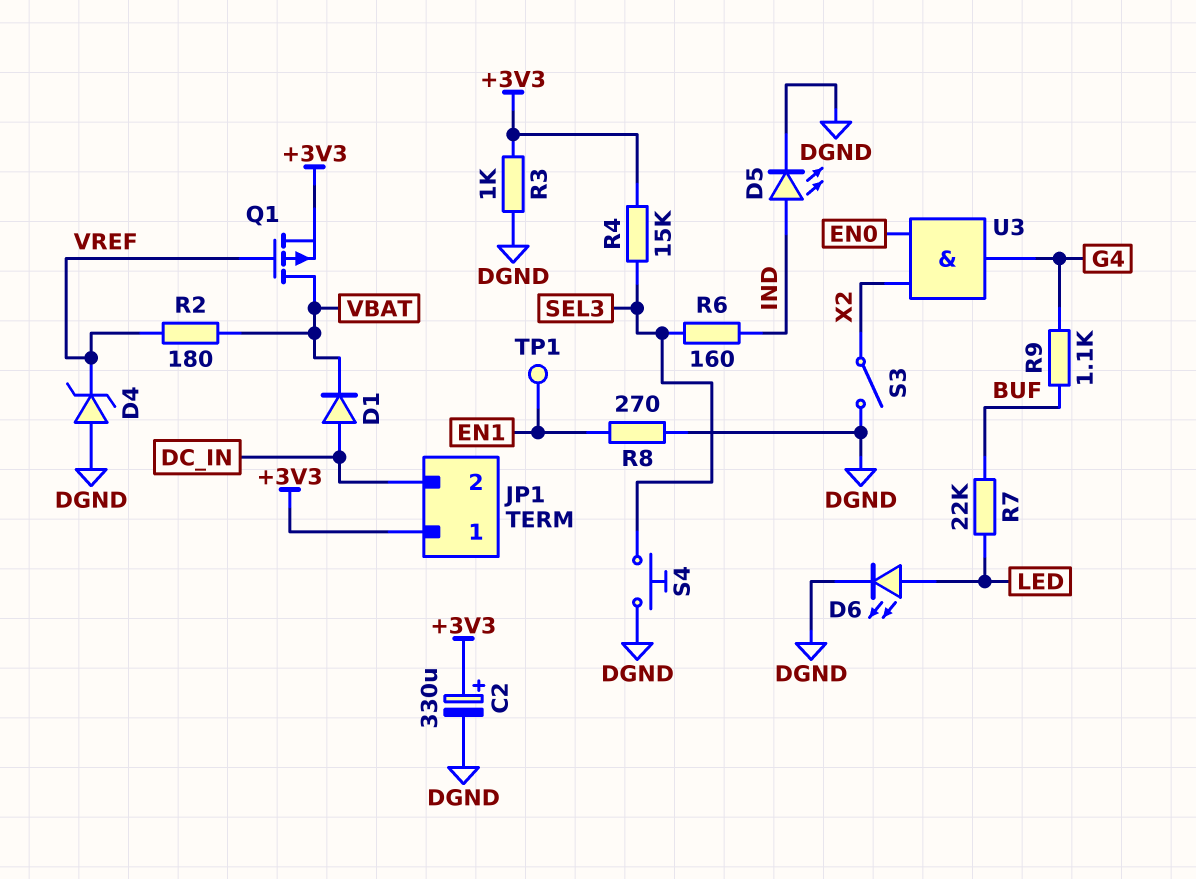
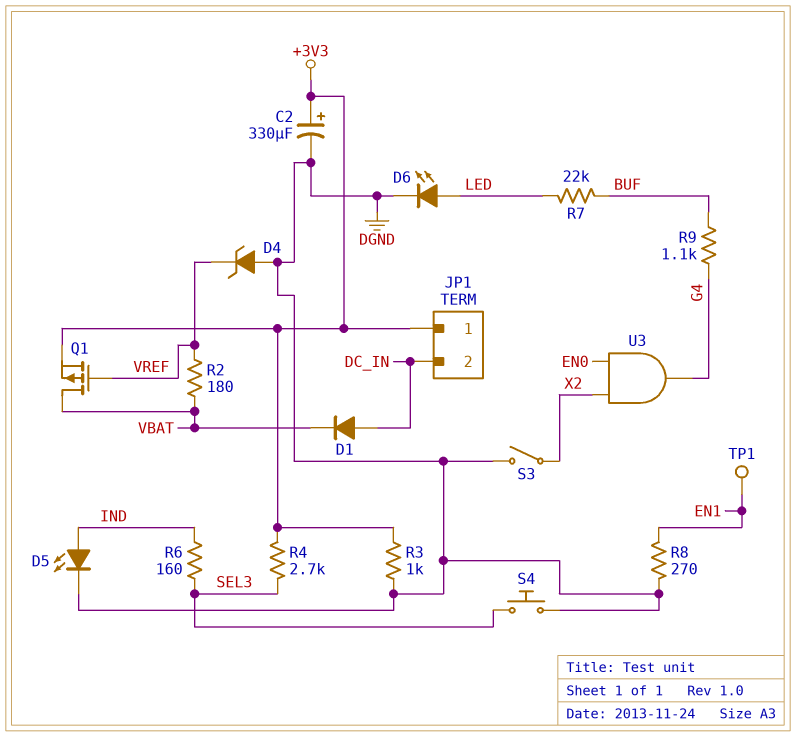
R4: 15k (+3V3, SEL3) -> 2.7k (+3V3, SEL3)

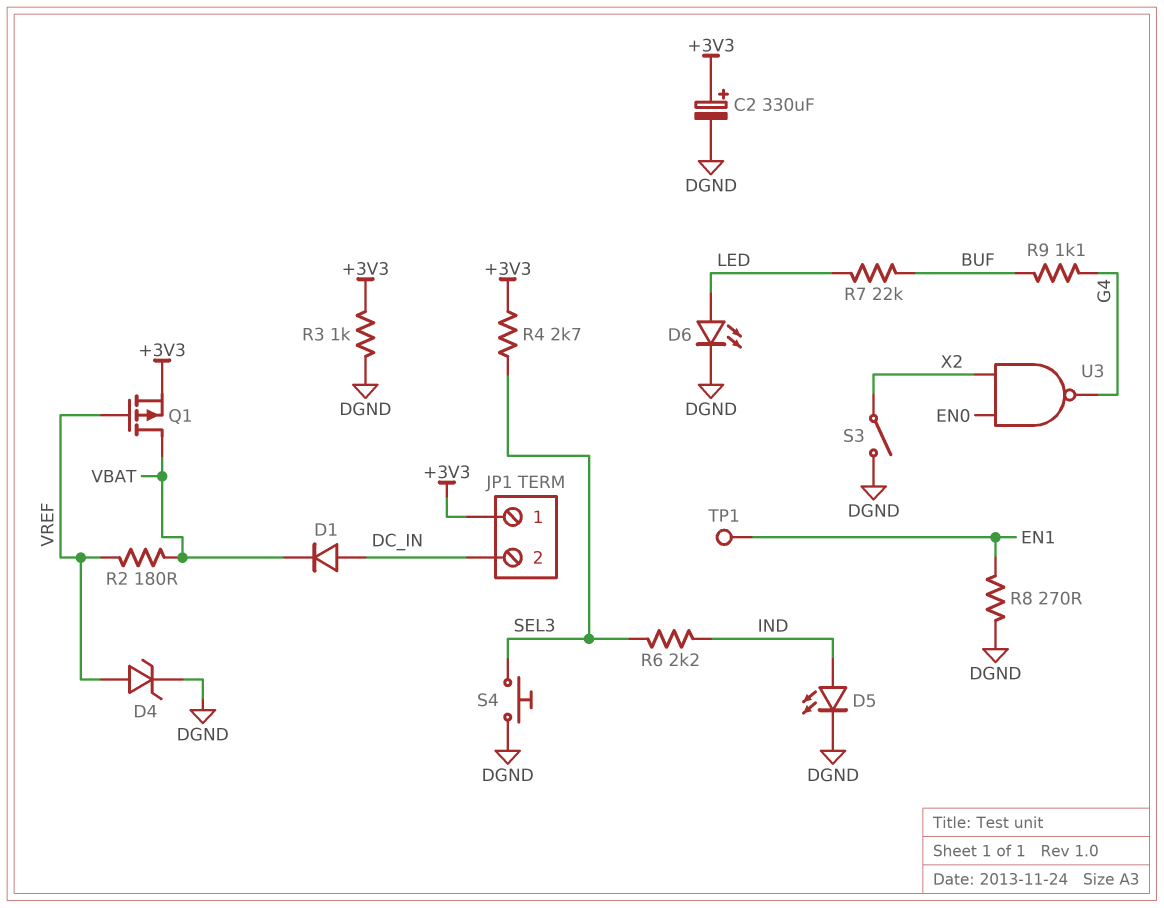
D4: zener (A DGND, K VREF) -> zener (A VREF, K DGND)
R6: 160 (IND, SEL3) -> 2.2k (IND, SEL3)
U3: AND (in EN0, in X2, out G4) -> NAND (in EN0, in X2, out G4)

